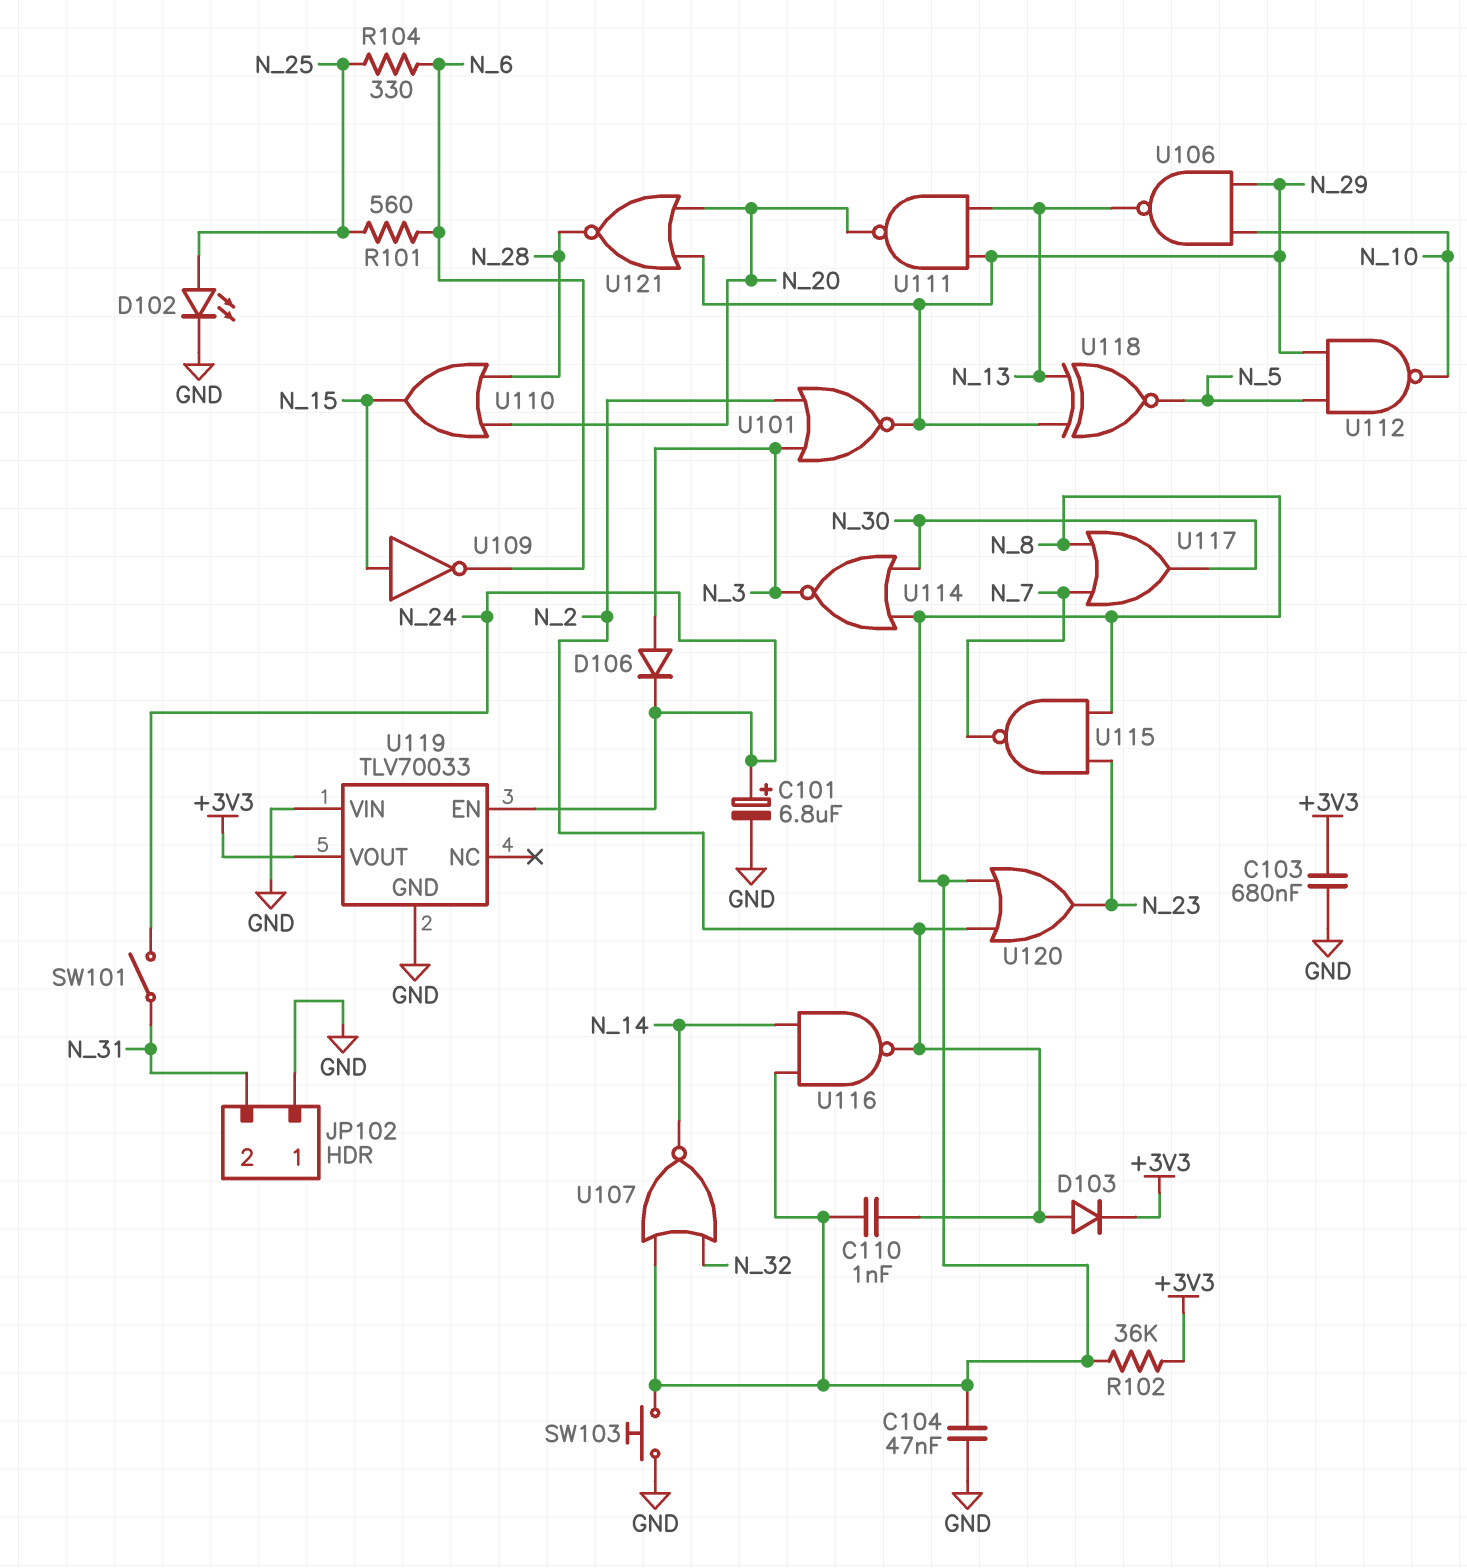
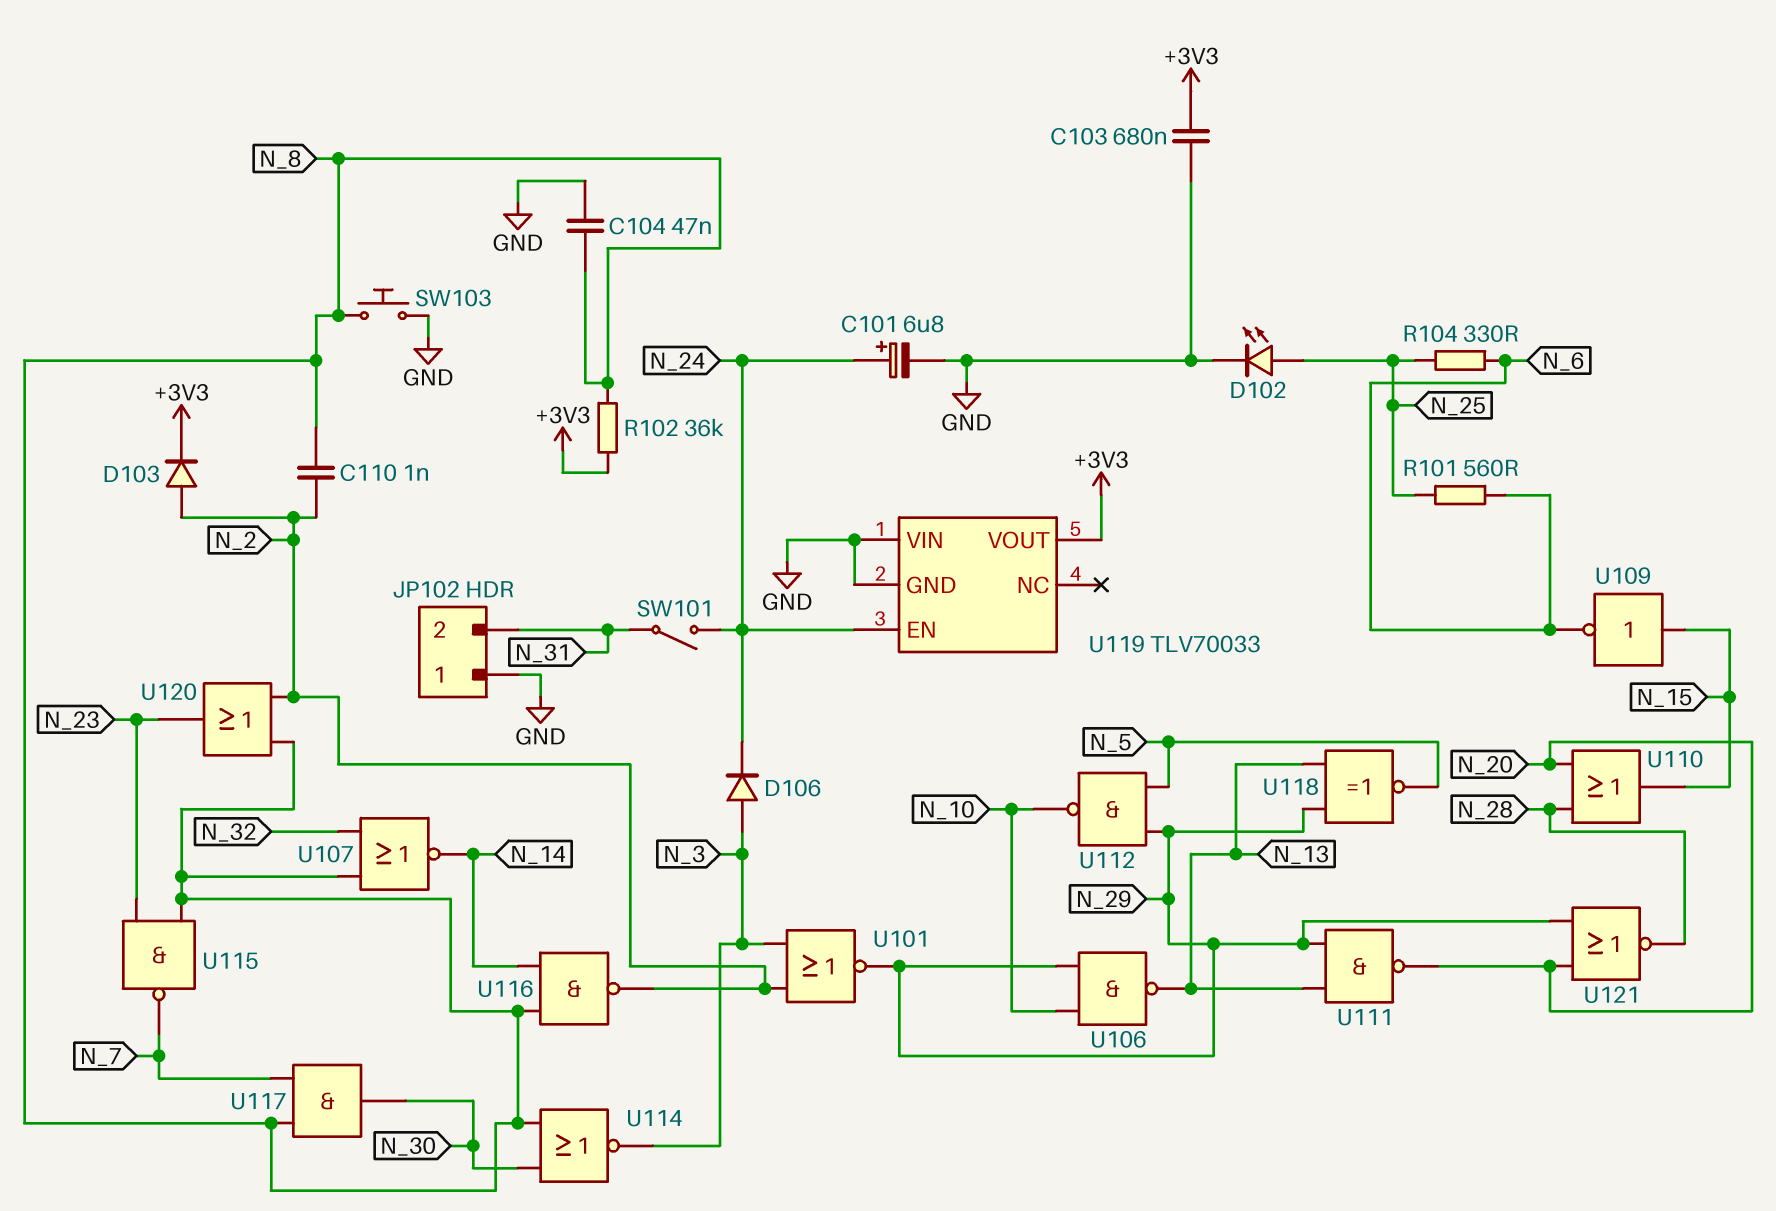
U117: OR (in N_7, in N_8, out N_30) -> AND (in N_7, in N_8, out N_30)

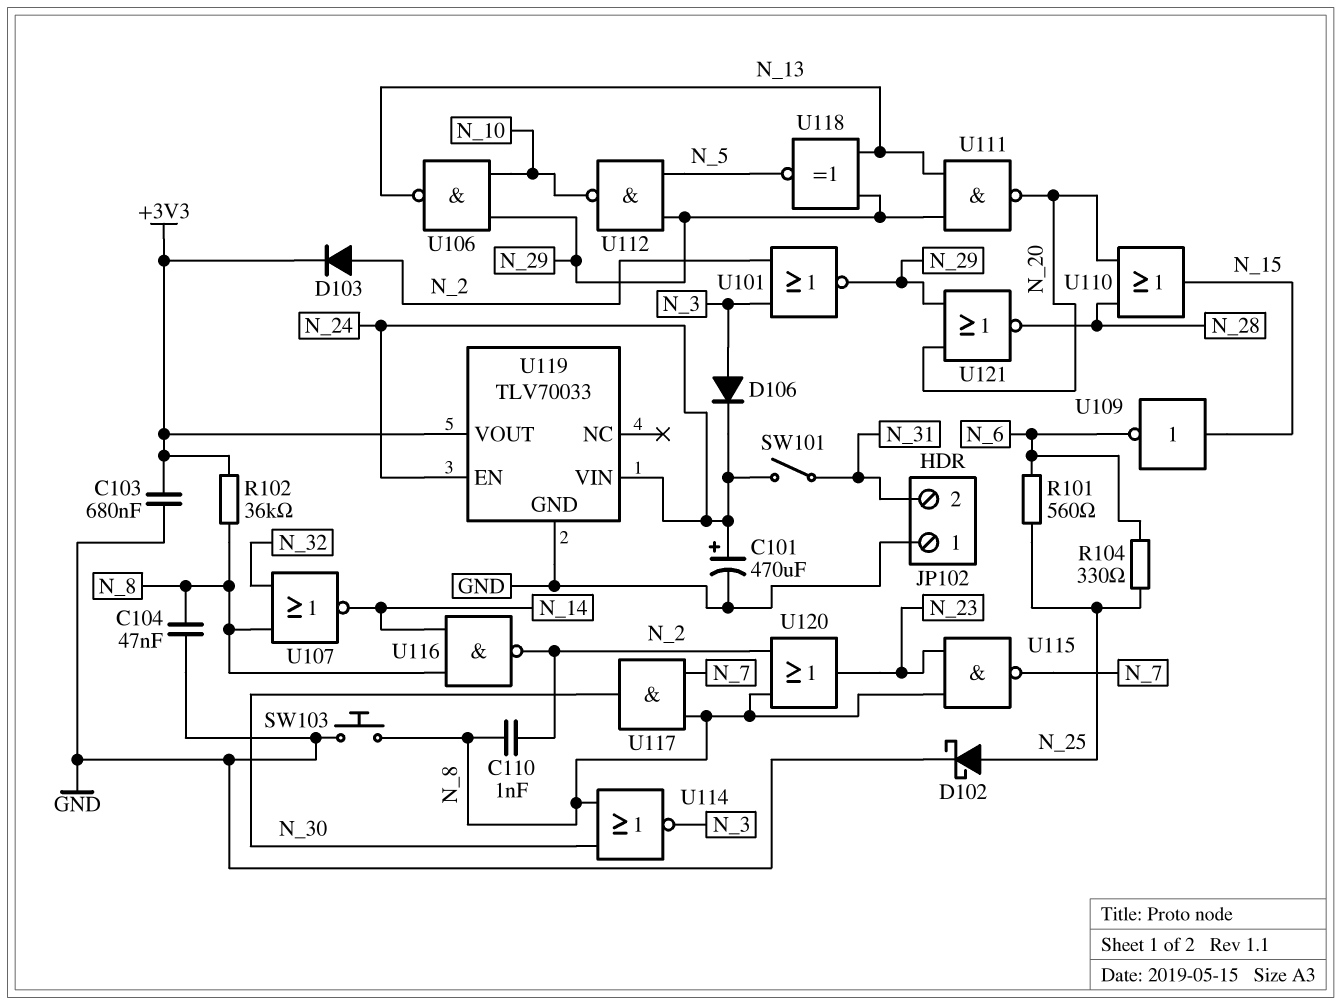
C101: 6.8uF (plus N_24, minus GND) -> 470uF (plus N_24, minus GND)
D102: LED (A N_25, K GND) -> schottky (A N_25, K GND)
U119 pin VIN: GND -> N_24

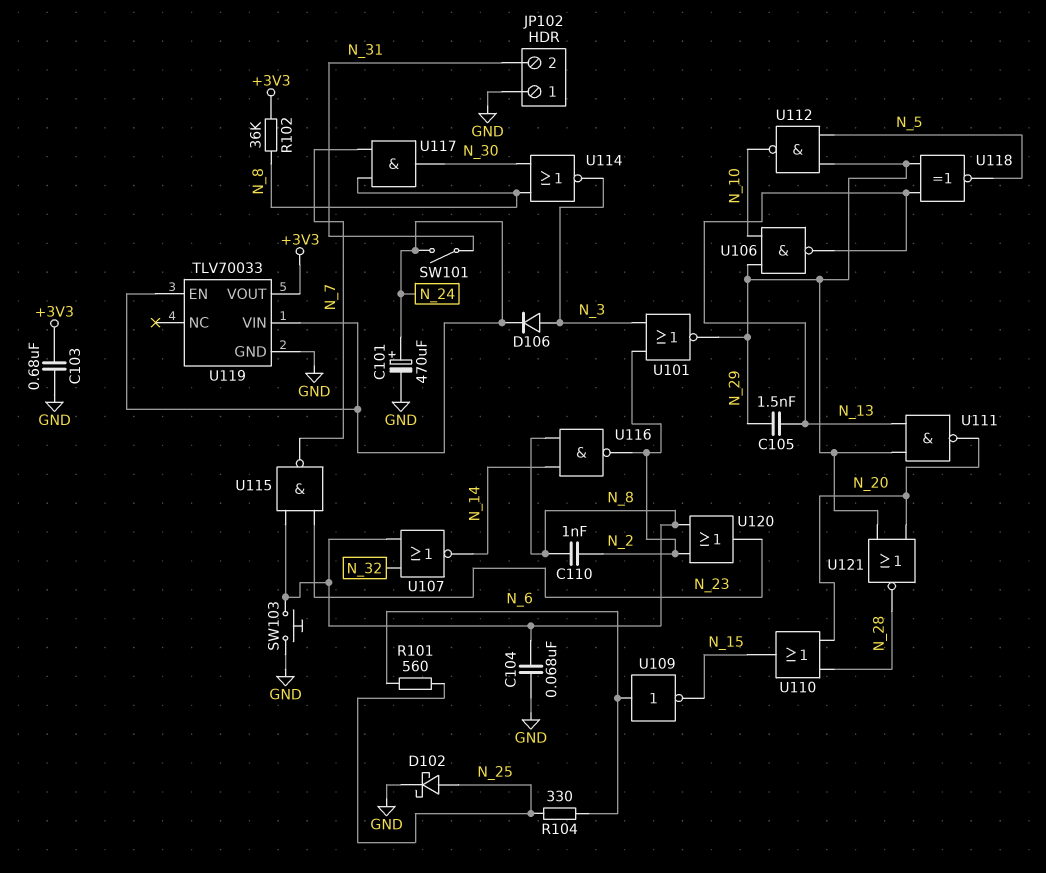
C104: 47nF (GND, N_8) -> 68nF (GND, N_8)
C105: none -> 1.5nF (N_13, N_29)
D103: diode (A N_2, K +3V3) -> none
U109: NOT (in N_15, out N_6) -> NOT (in N_6, out N_15)

